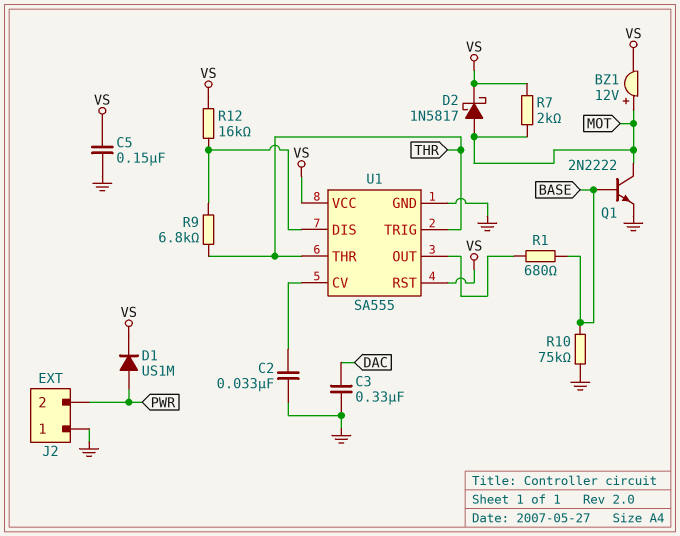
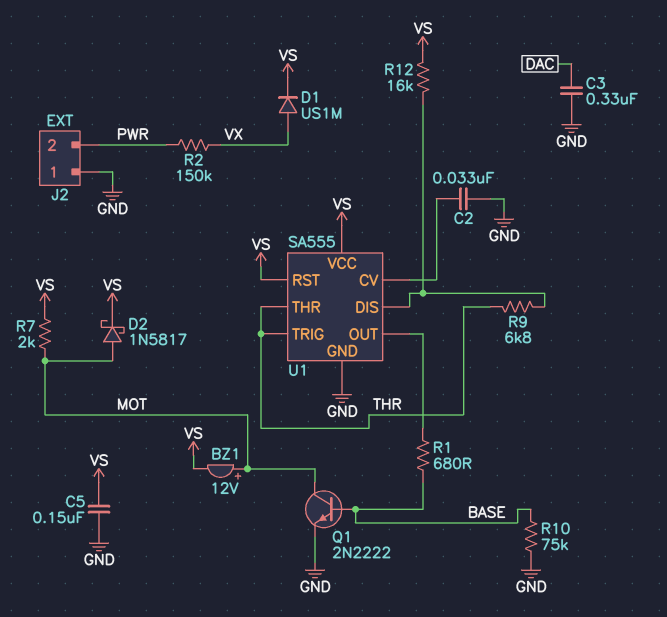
D1: diode US1M (A PWR, K VS) -> diode US1M (A VX, K VS)
R2: none -> 150k (PWR, VX)

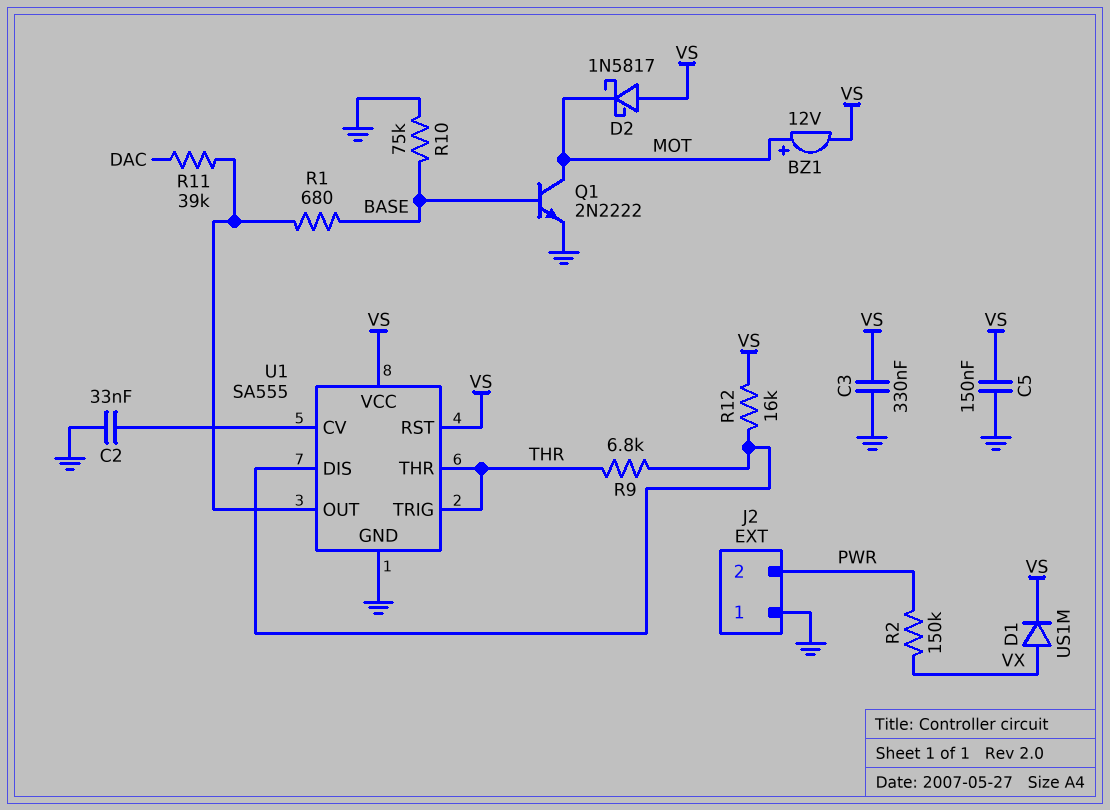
C3: 330nF (DAC, GND) -> 330nF (GND, VS)
D2: schottky 1N5817 (A MOT, K VS) -> schottky 1N5817 (A VS, K MOT)
R7: 2k (MOT, VS) -> none
R11: none -> 39k (DAC, U1/OUT)

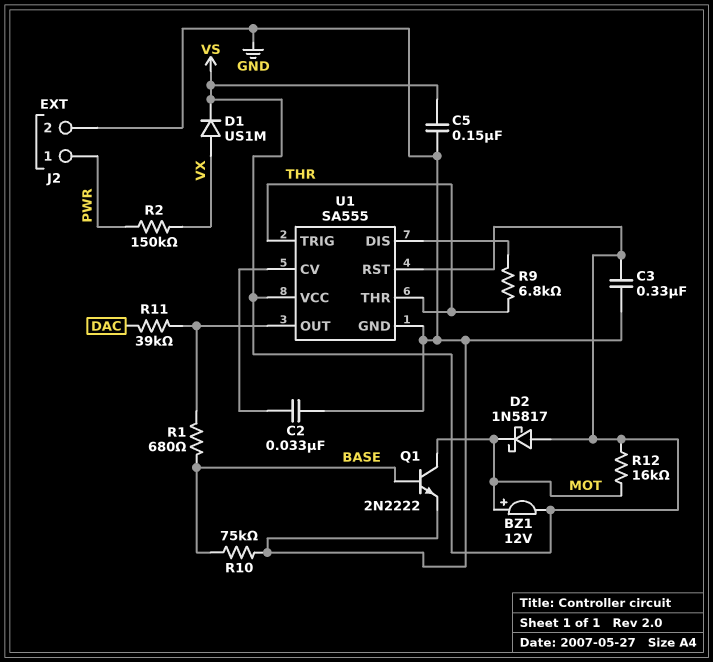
J2 pin 1: GND -> PWR
J2 pin 2: PWR -> GND
R12: 16k (U1/DIS, VS) -> 16k (MOT, VS)

